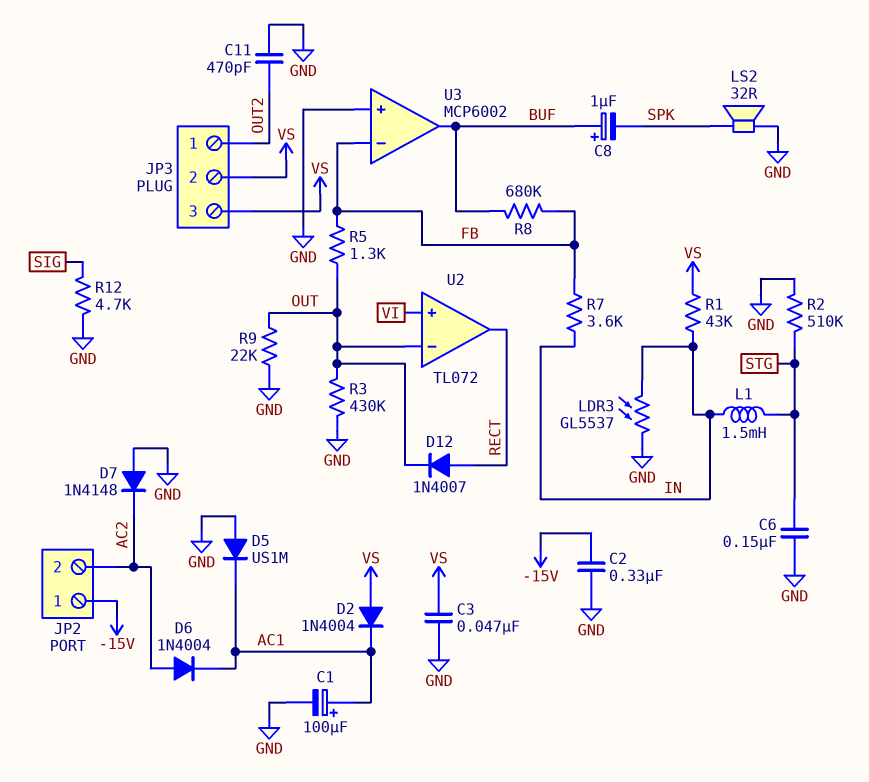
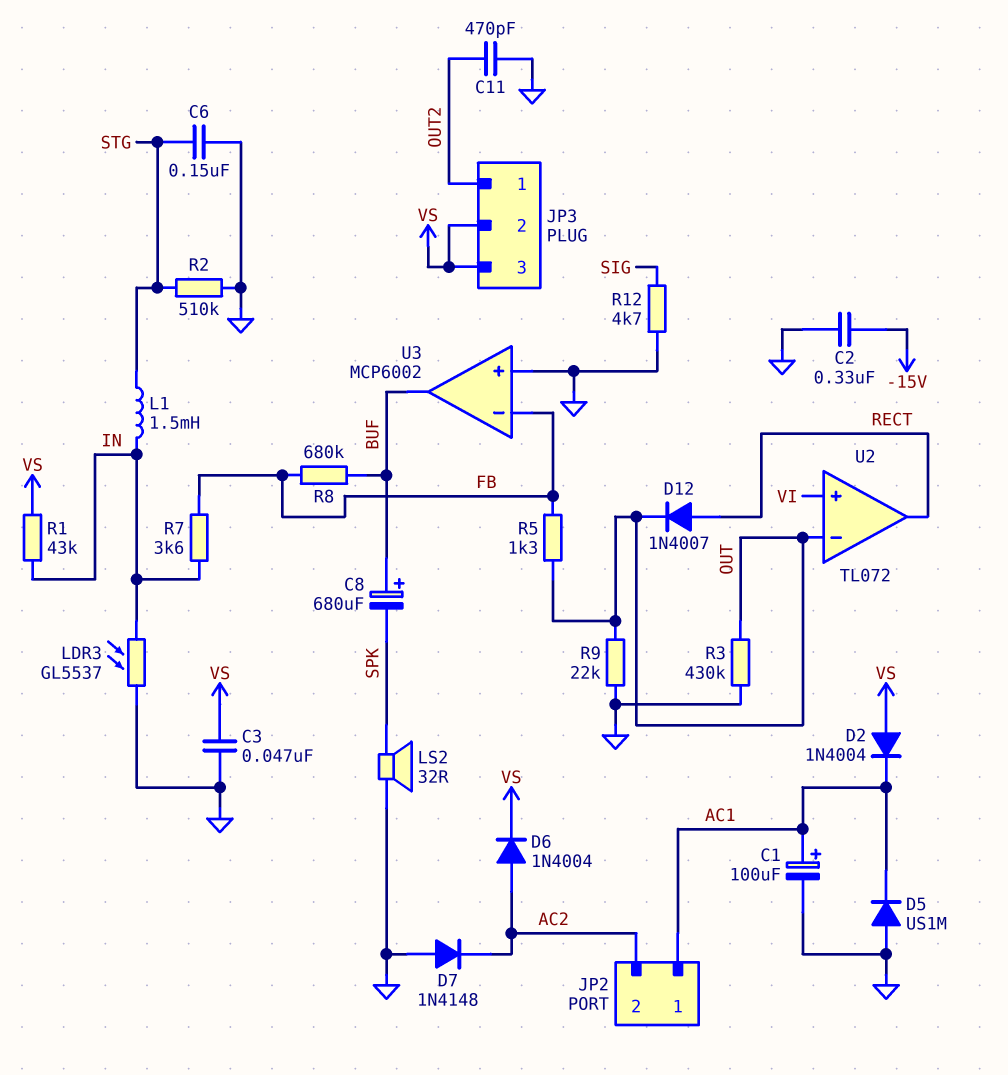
C8: 1uF (plus BUF, minus SPK) -> 680uF (plus BUF, minus SPK)
D6: diode 1N4004 (A AC2, K AC1) -> diode 1N4004 (A AC2, K VS)
JP2 pin 1: -15V -> AC1

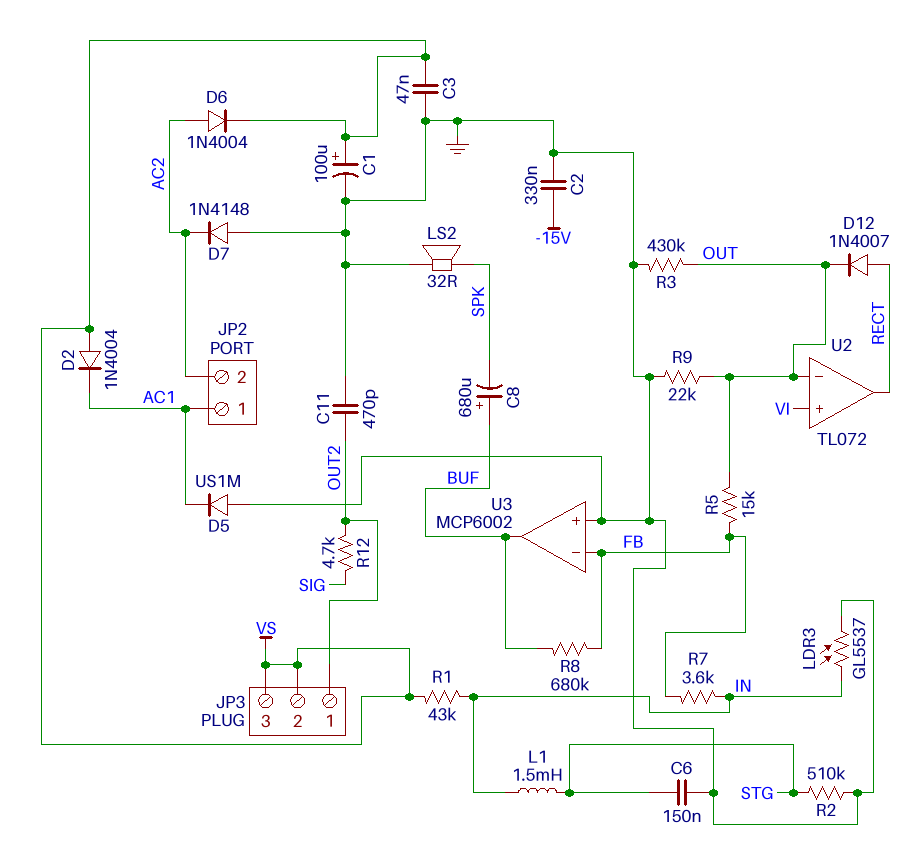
C1: 100uF (plus AC1, minus GND) -> 100uF (plus VS, minus GND)
R5: 1.3k (FB, OUT) -> 15k (FB, OUT)
R12: 4.7k (GND, SIG) -> 4.7k (OUT2, SIG)

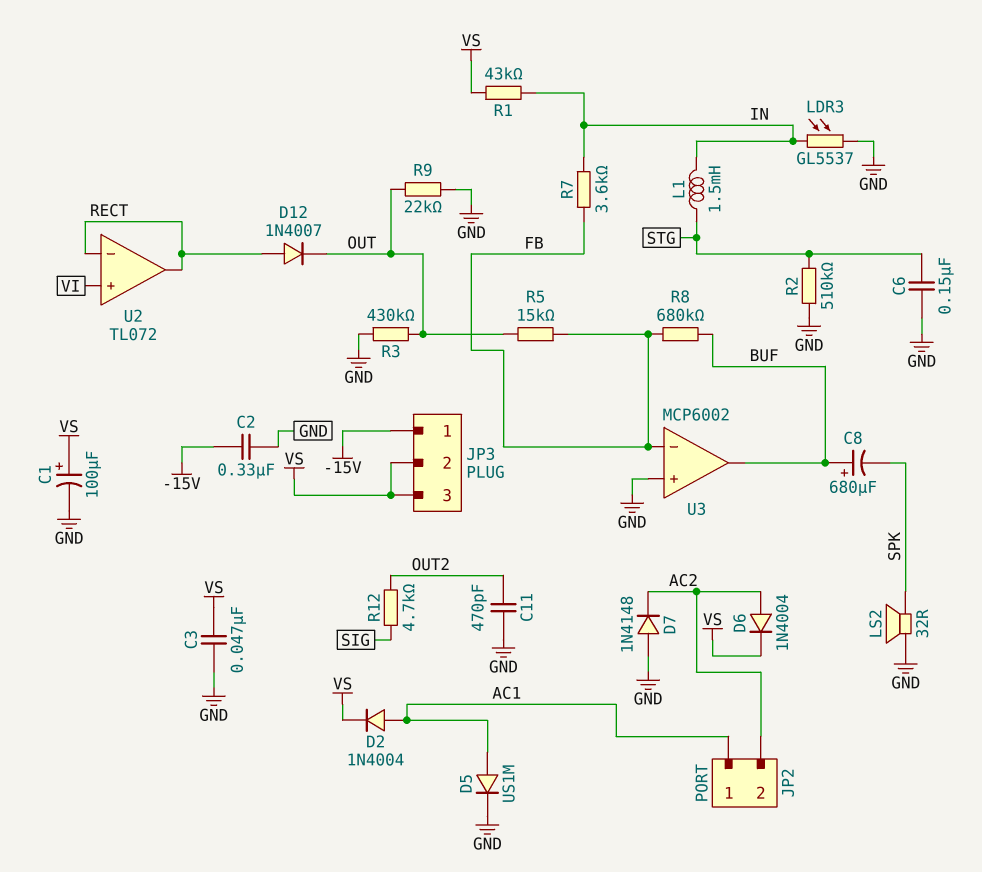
D2: diode 1N4004 (A VS, K AC1) -> diode 1N4004 (A AC1, K VS)
D5: diode US1M (A GND, K AC1) -> diode US1M (A AC1, K GND)
JP3 pin 1: OUT2 -> -15V
U2 pin in-: OUT -> RECT

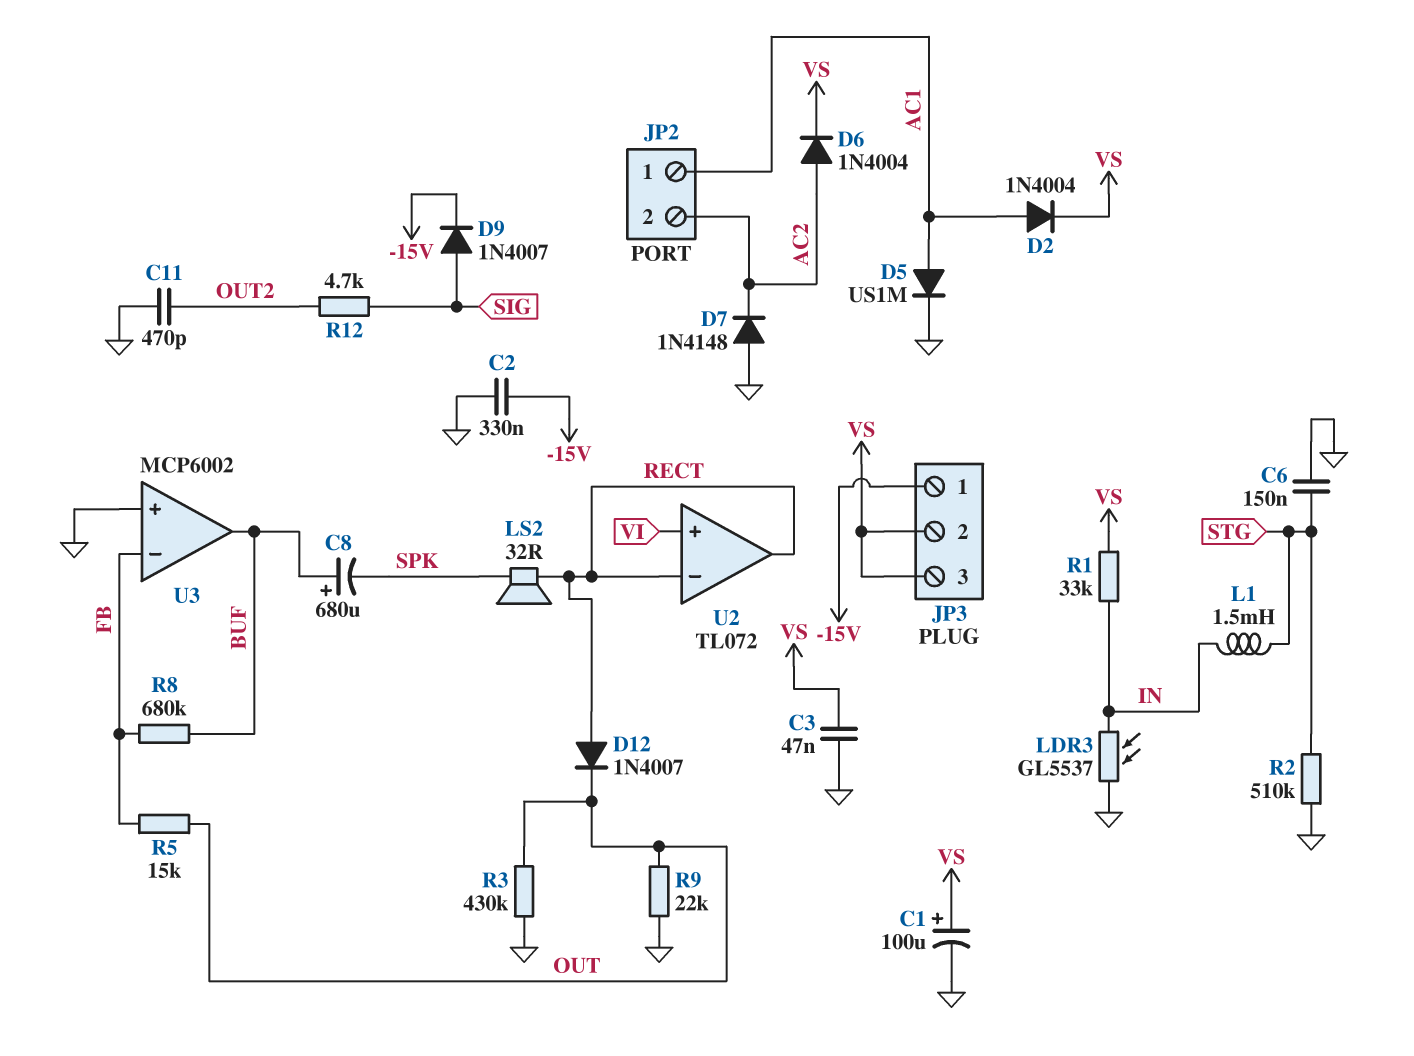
D9: none -> diode 1N4007 (A SIG, K -15V)
LS2: speaker 32R (GND, SPK) -> speaker 32R (RECT, SPK)
R1: 43k (IN, VS) -> 33k (IN, VS)
R7: 3.6k (FB, IN) -> none

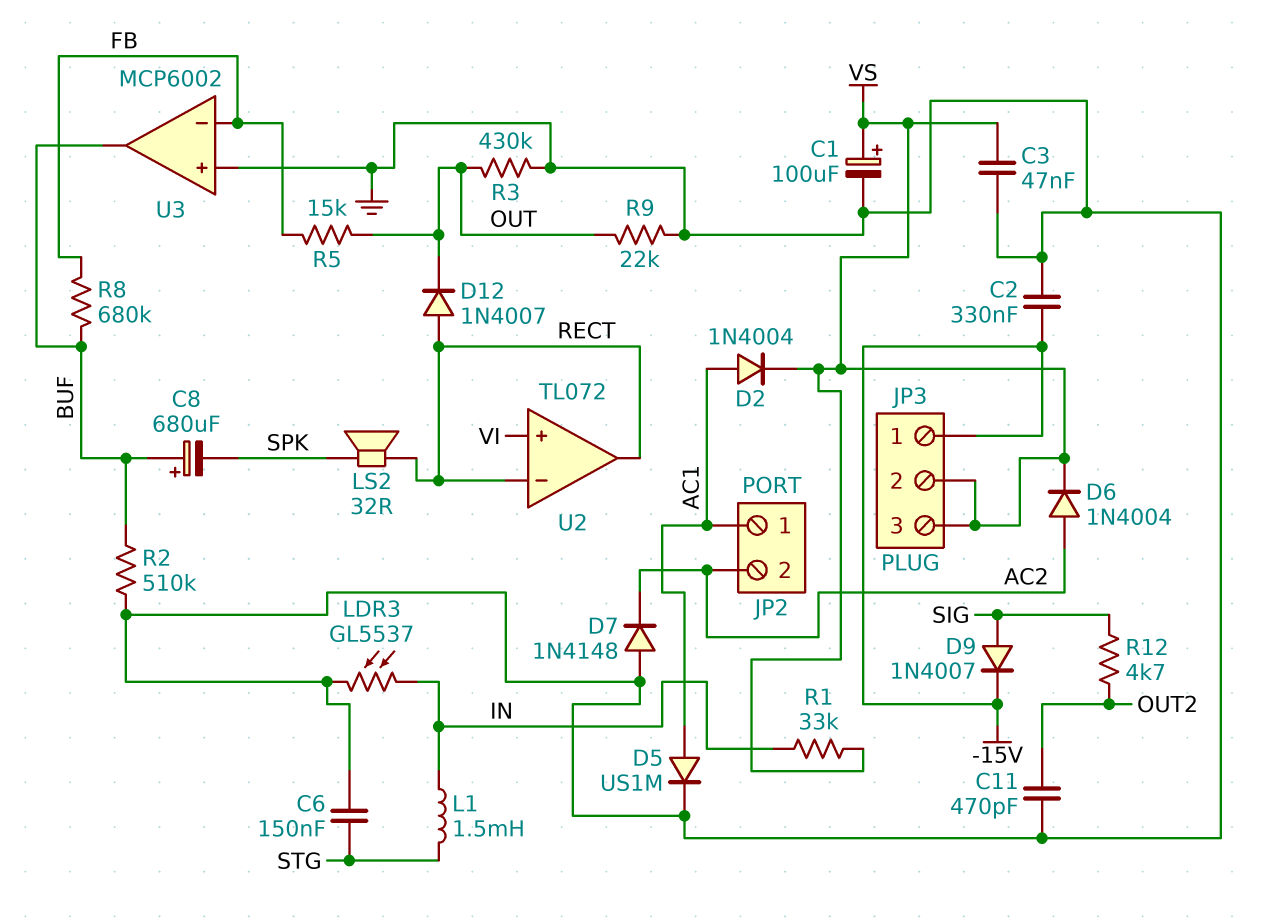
R2: 510k (GND, STG) -> 510k (BUF, GND)

